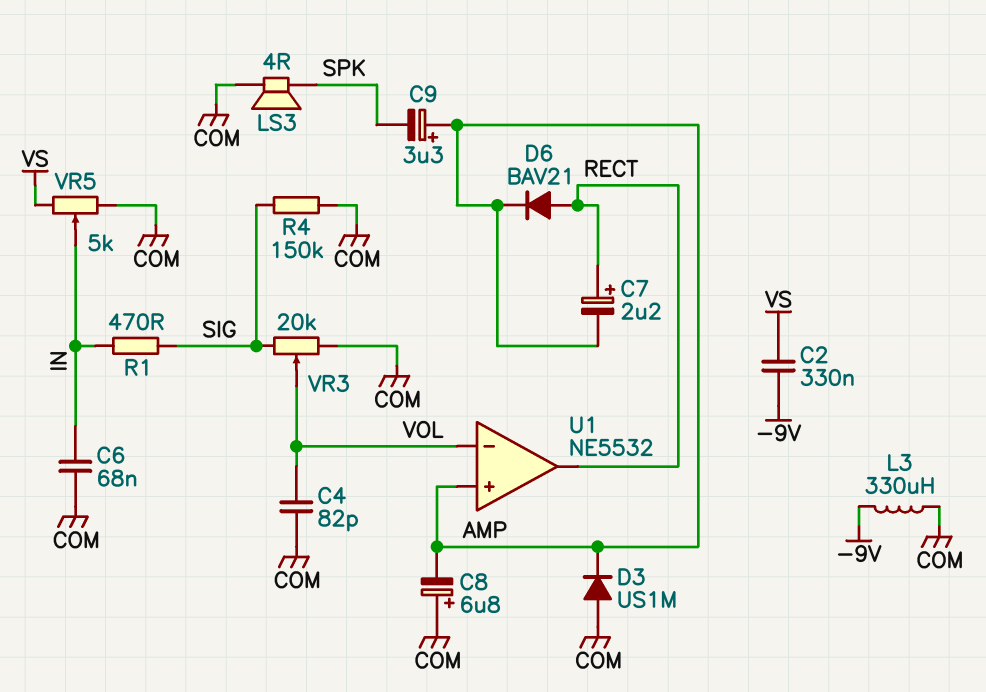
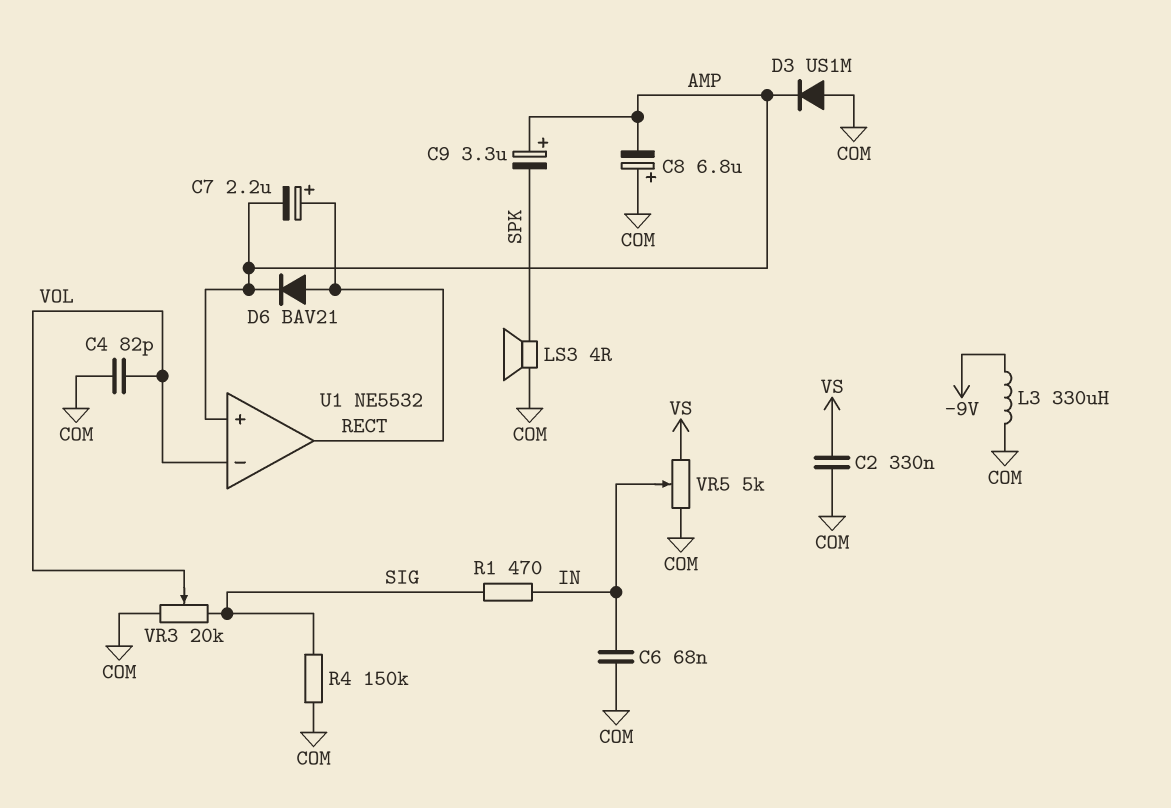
C2: 330nF (-9V, VS) -> 330nF (COM, VS)

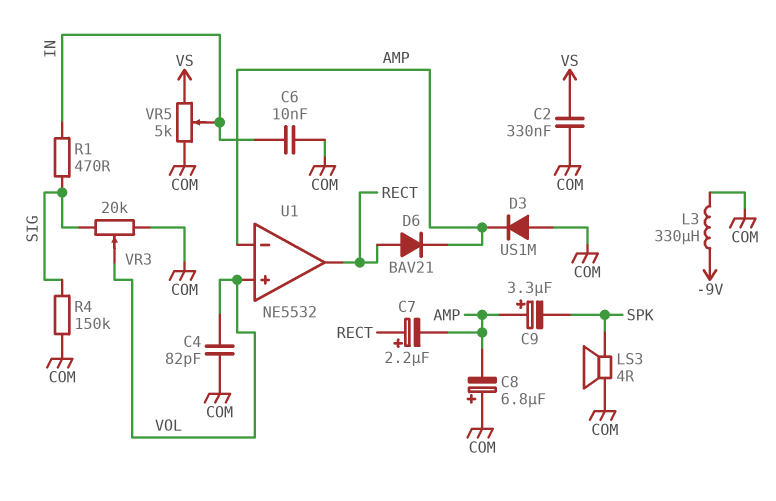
C6: 68nF (COM, IN) -> 10nF (COM, IN)
U1 pin in+: AMP -> VOL
U1 pin in-: VOL -> AMP

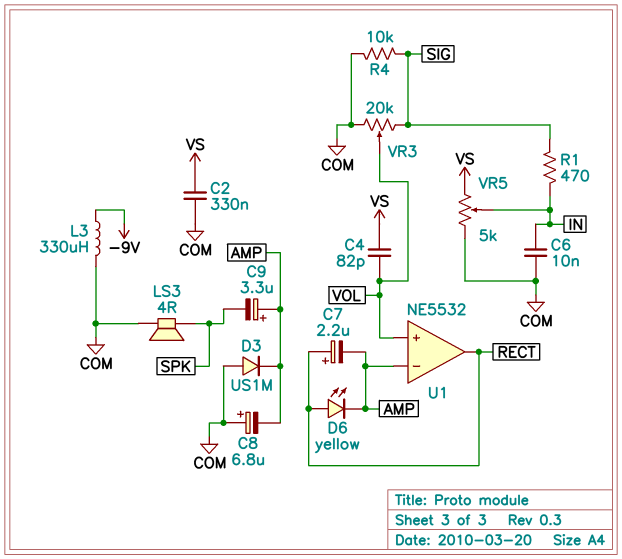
C4: 82pF (COM, VOL) -> 82pF (VOL, VS)
D6: diode BAV21 (A RECT, K AMP) -> LED yellow (A RECT, K AMP)
R4: 150k (COM, SIG) -> 10k (COM, SIG)

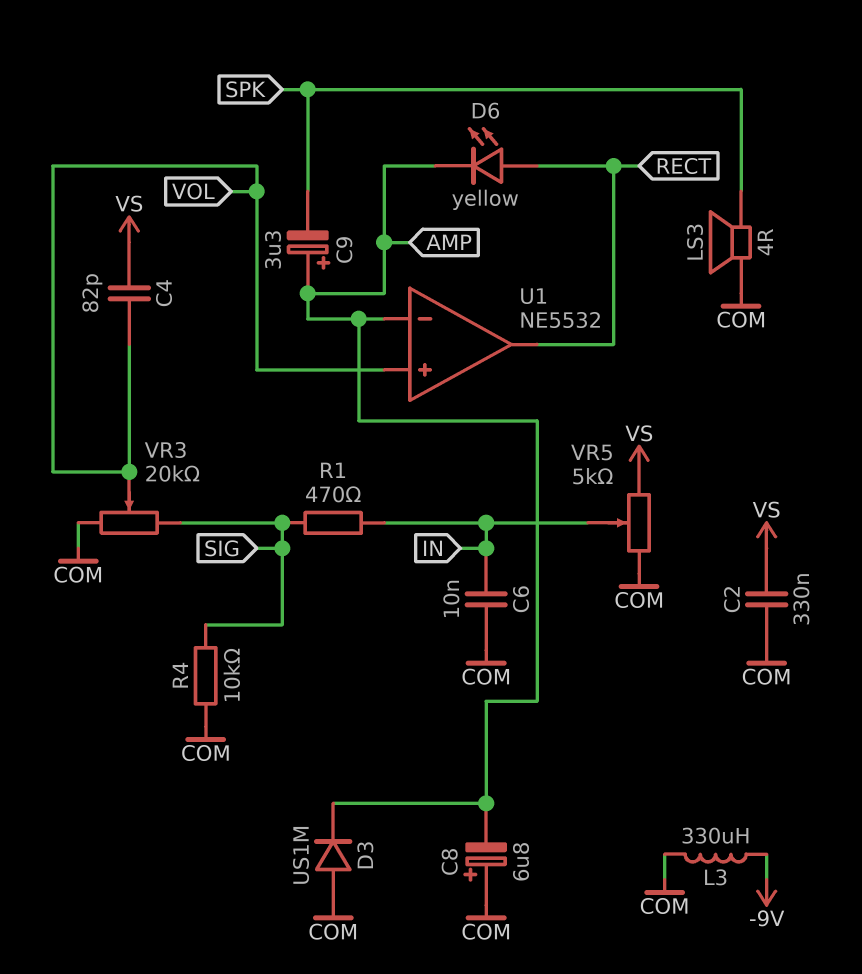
C7: 2.2uF (plus RECT, minus AMP) -> none

